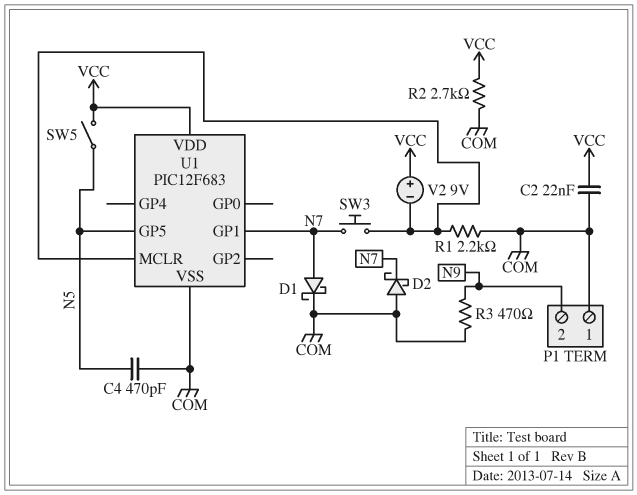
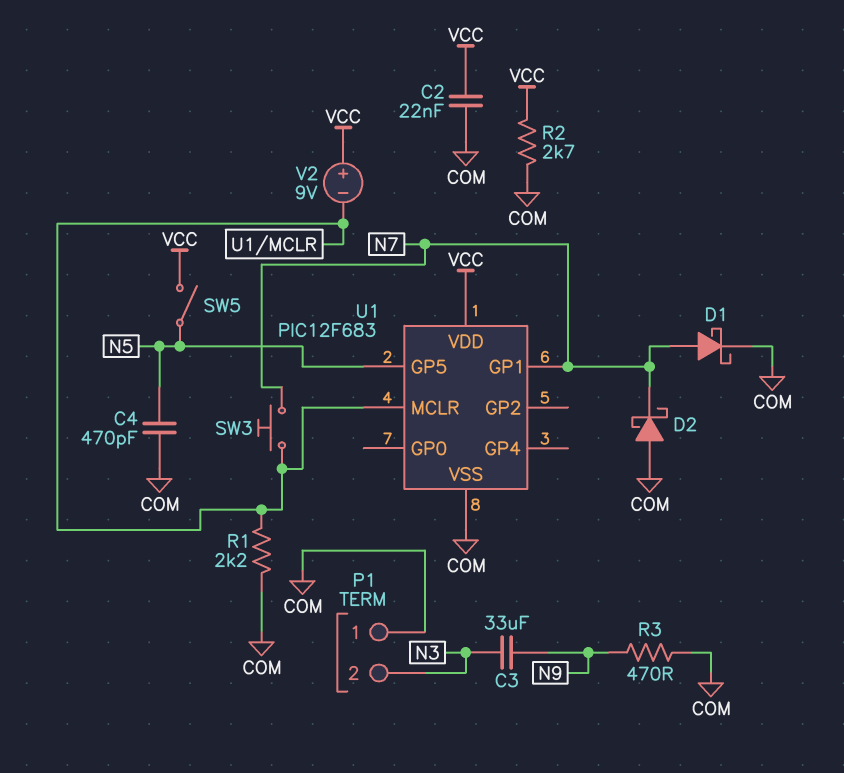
C3: none -> 33uF (N3, N9)
P1 pin 2: N9 -> N3

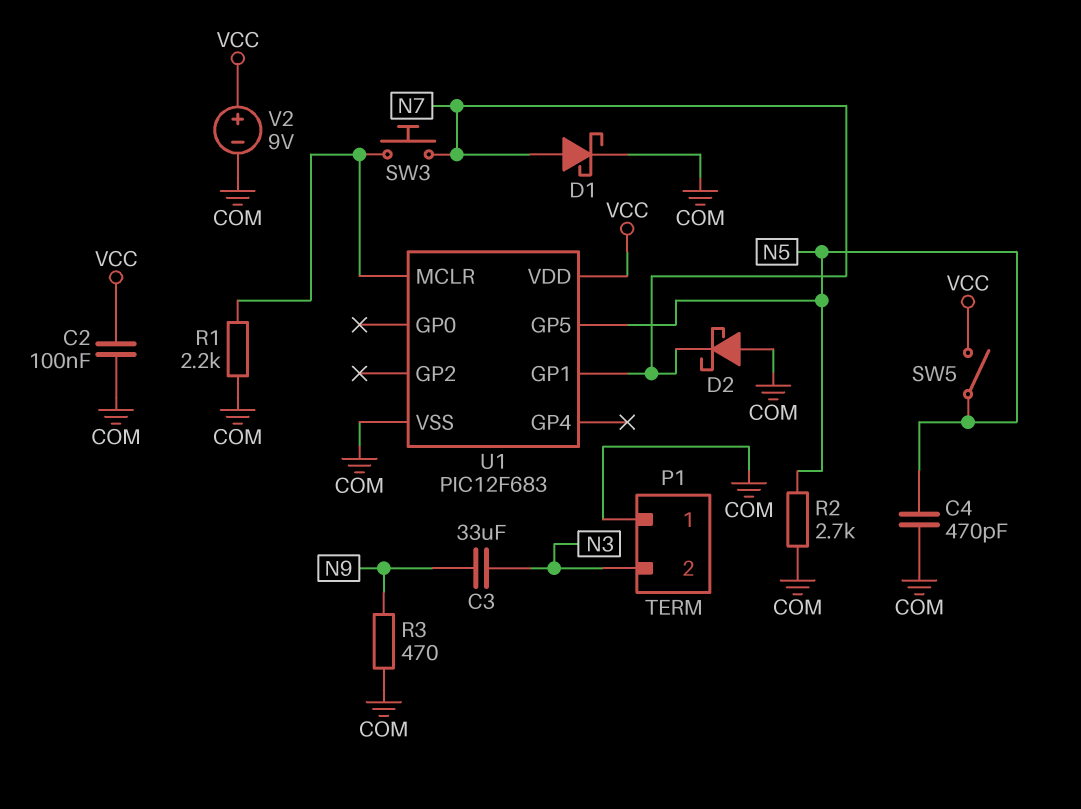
C2: 22nF (COM, VCC) -> 100nF (COM, VCC)
R2: 2.7k (COM, VCC) -> 2.7k (COM, N5)
V2: 9V (plus VCC, minus U1/MCLR) -> 9V (plus VCC, minus COM)

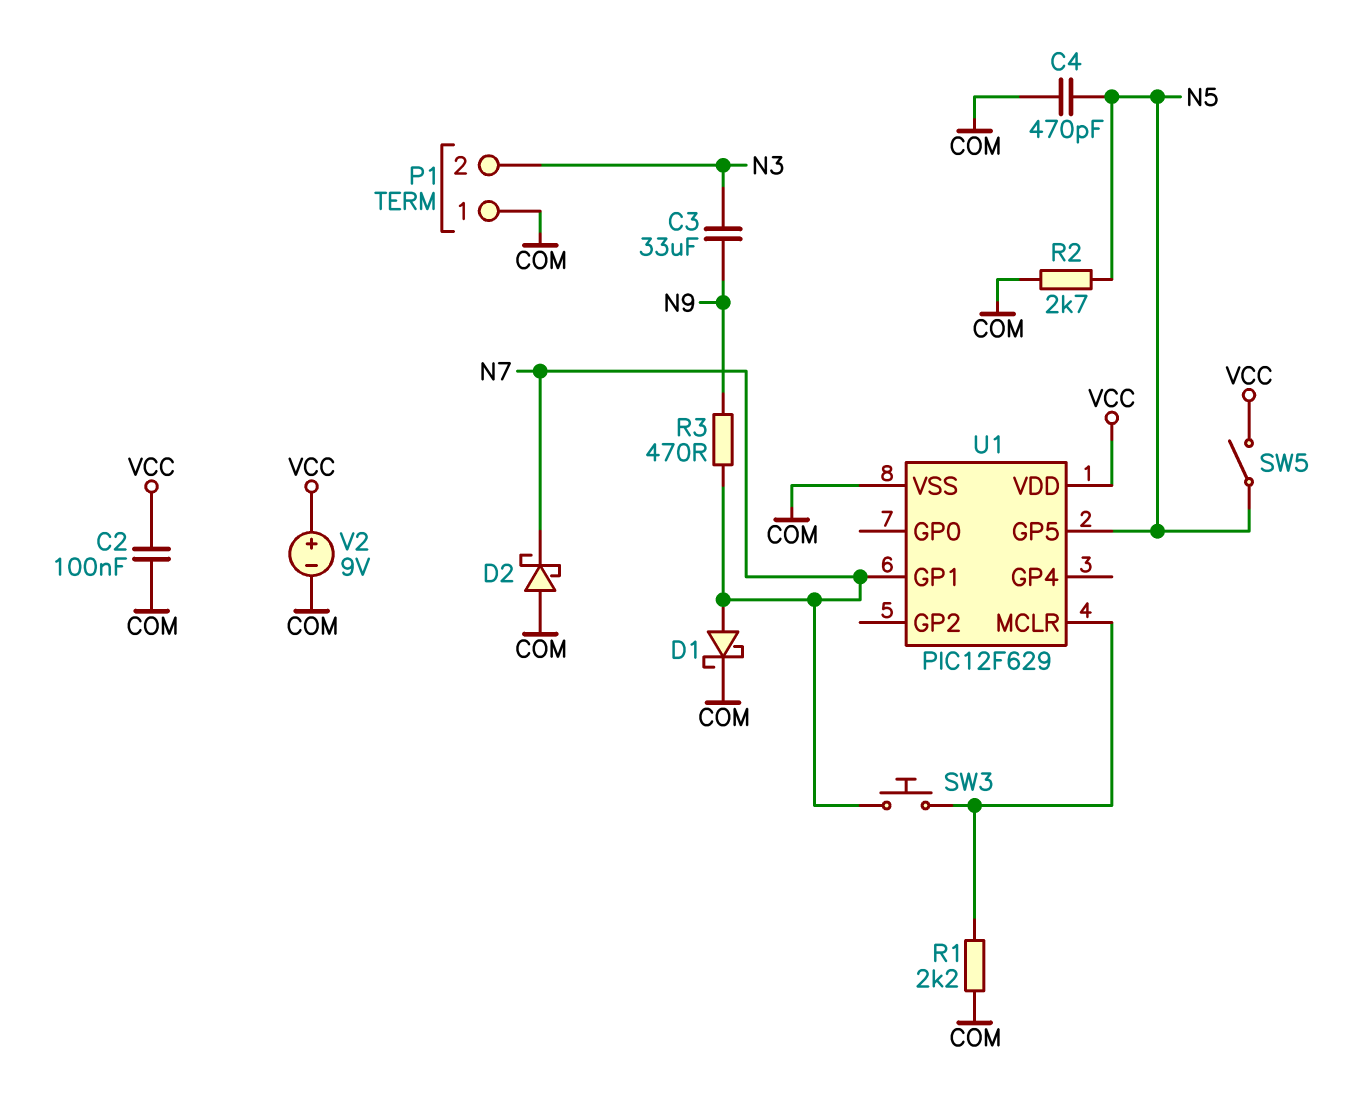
R3: 470 (COM, N9) -> 470 (N7, N9)
U1: PIC12F683 -> PIC12F629

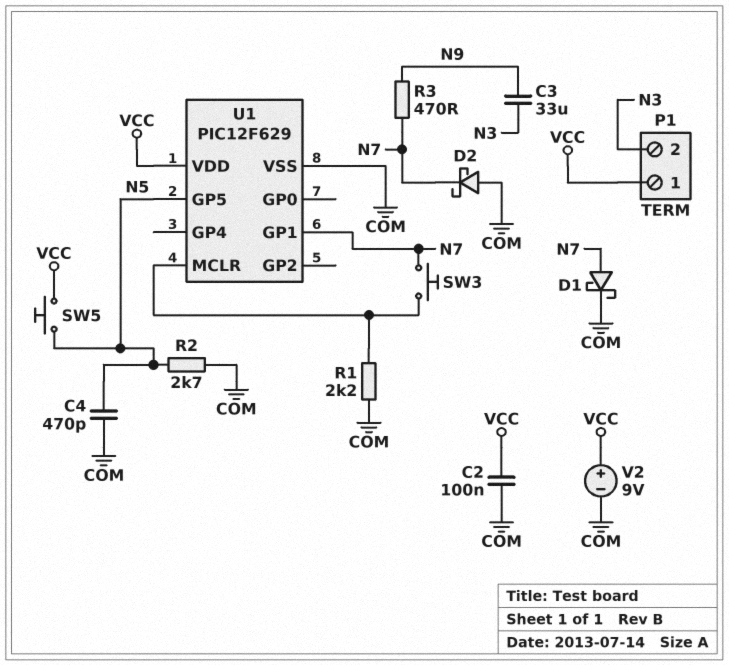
P1 pin 1: COM -> VCC
SW5: switch (N5, VCC) -> button (N5, VCC)

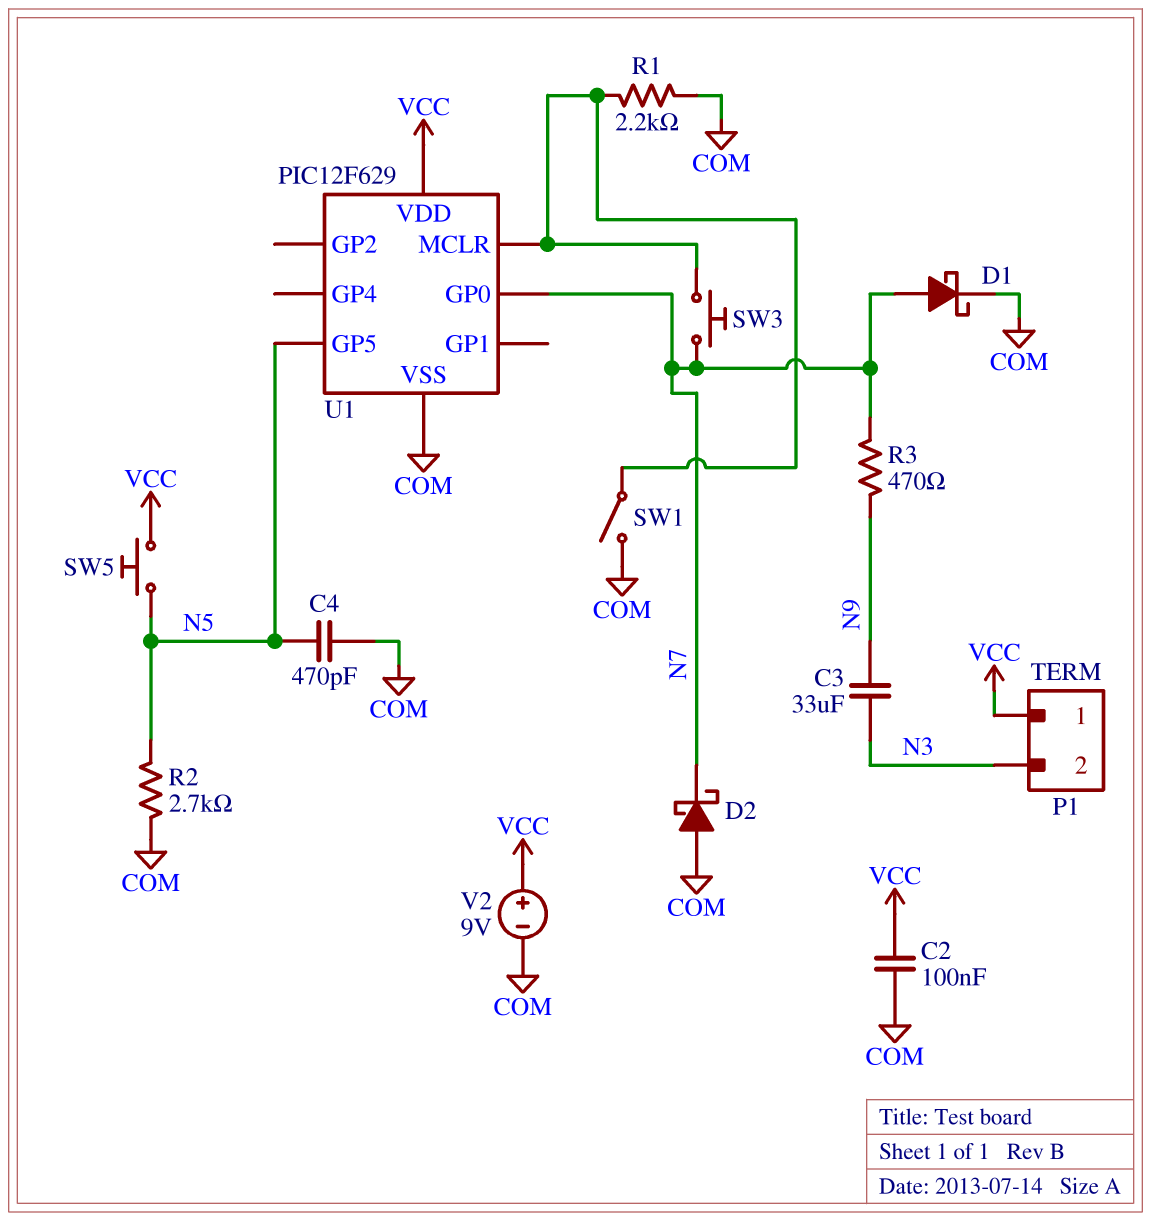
SW1: none -> switch (COM, U1/MCLR)
U1 pin GP0: none -> N7
U1 pin GP1: N7 -> none

